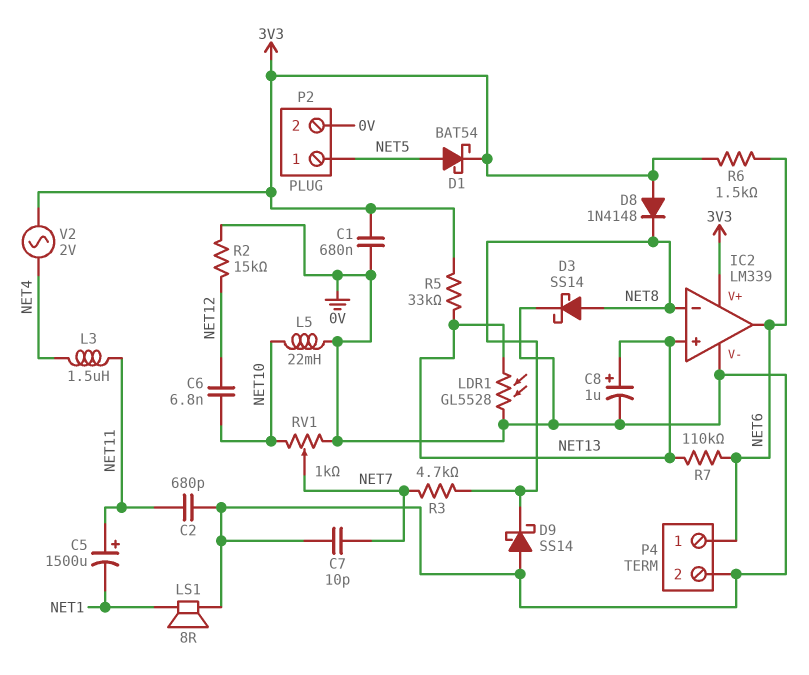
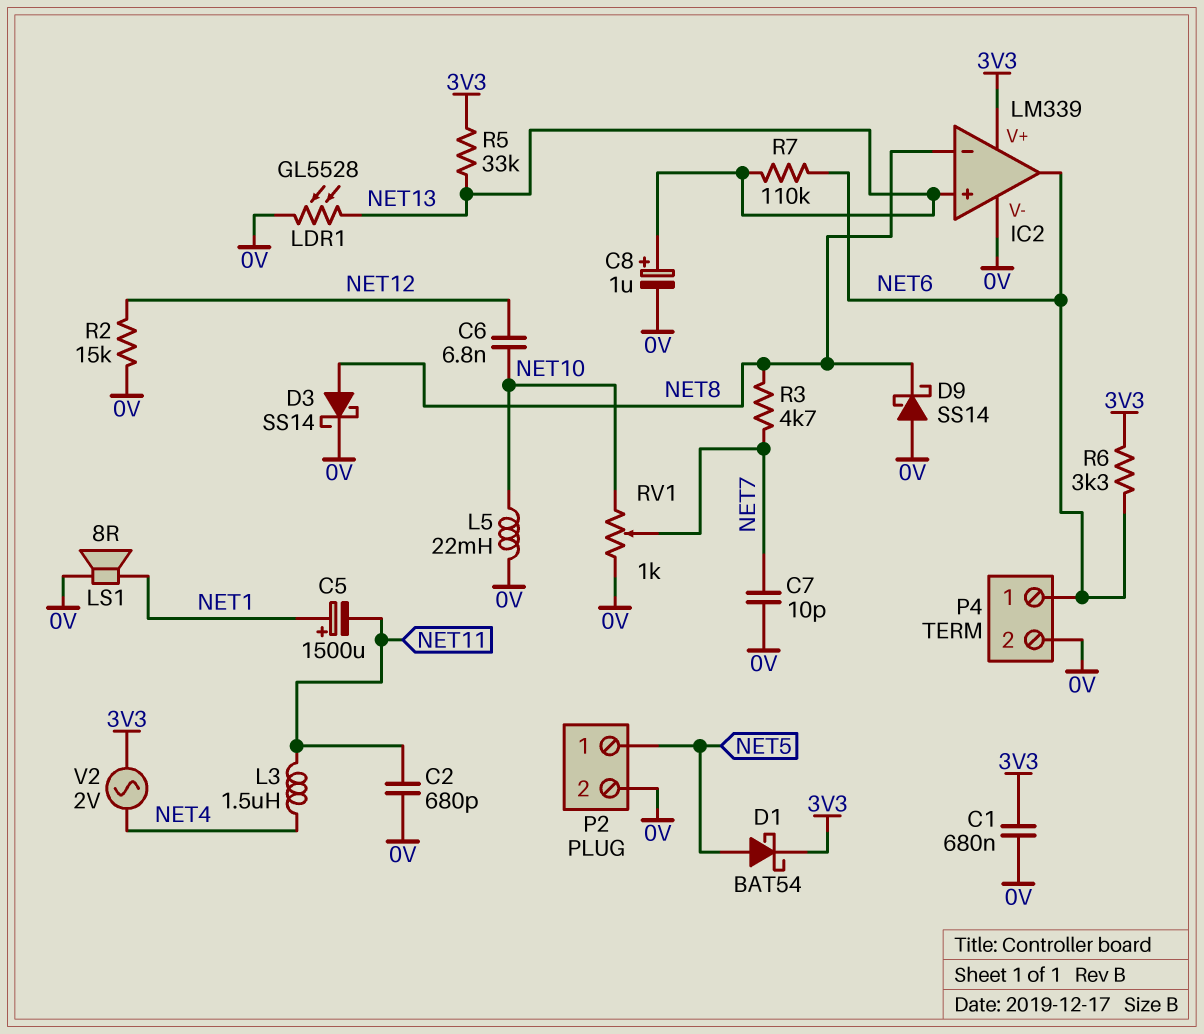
C5: 1500uF (plus NET11, minus NET1) -> 1500uF (plus NET1, minus NET11)
D8: diode 1N4148 (A 3V3, K NET8) -> none
R6: 1.5k (3V3, NET6) -> 3.3k (3V3, NET6)

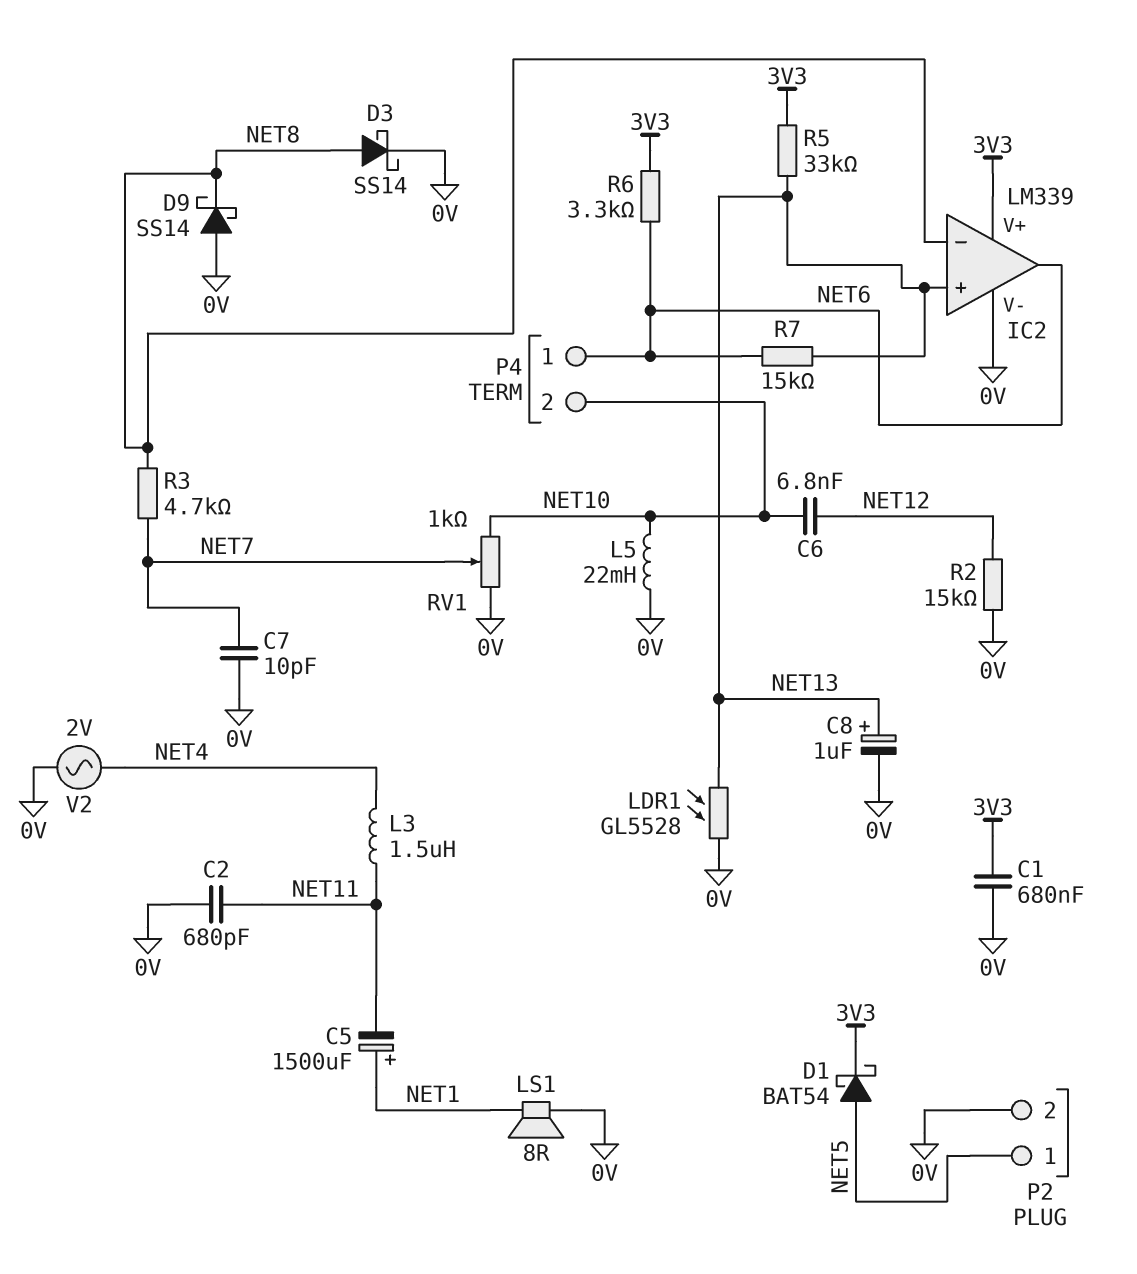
P4 pin 2: 0V -> NET10
R7: 110k (NET6, NET13) -> 15k (NET6, NET13)
V2: AC 2V (3V3, NET4) -> AC 2V (0V, NET4)

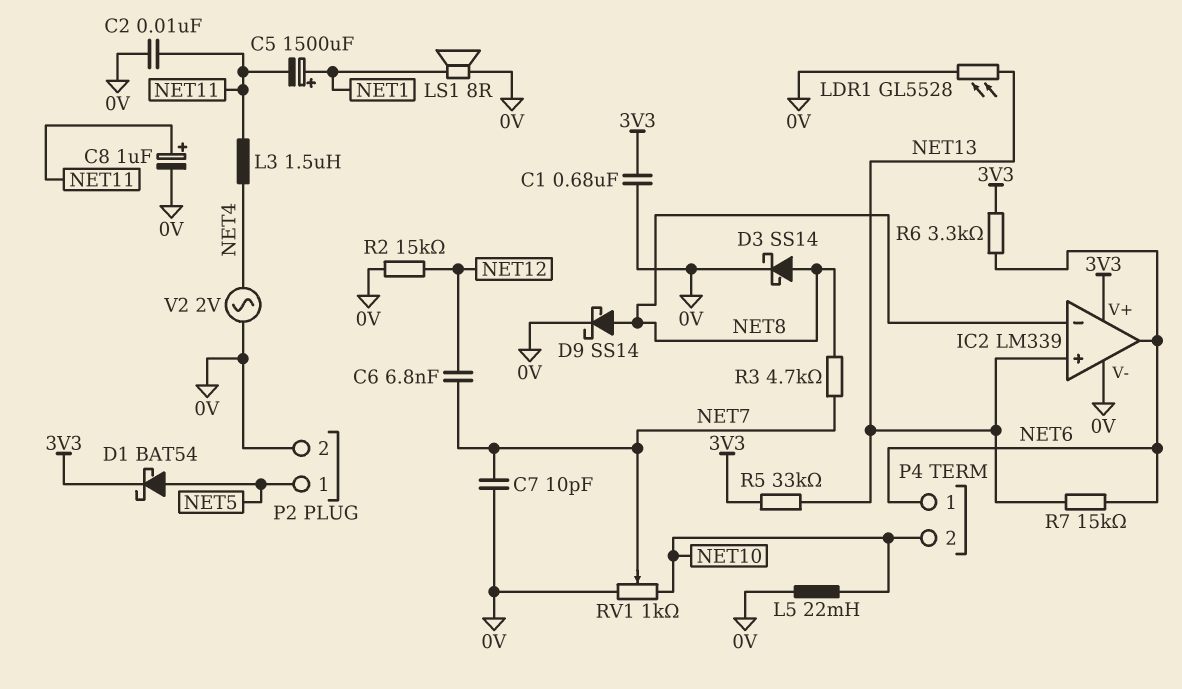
C2: 680pF (0V, NET11) -> 10nF (0V, NET11)
C6: 6.8nF (NET10, NET12) -> 6.8nF (NET7, NET12)
C8: 1uF (plus NET13, minus 0V) -> 1uF (plus NET11, minus 0V)
D9: schottky SS14 (A 0V, K NET8) -> schottky SS14 (A NET8, K 0V)

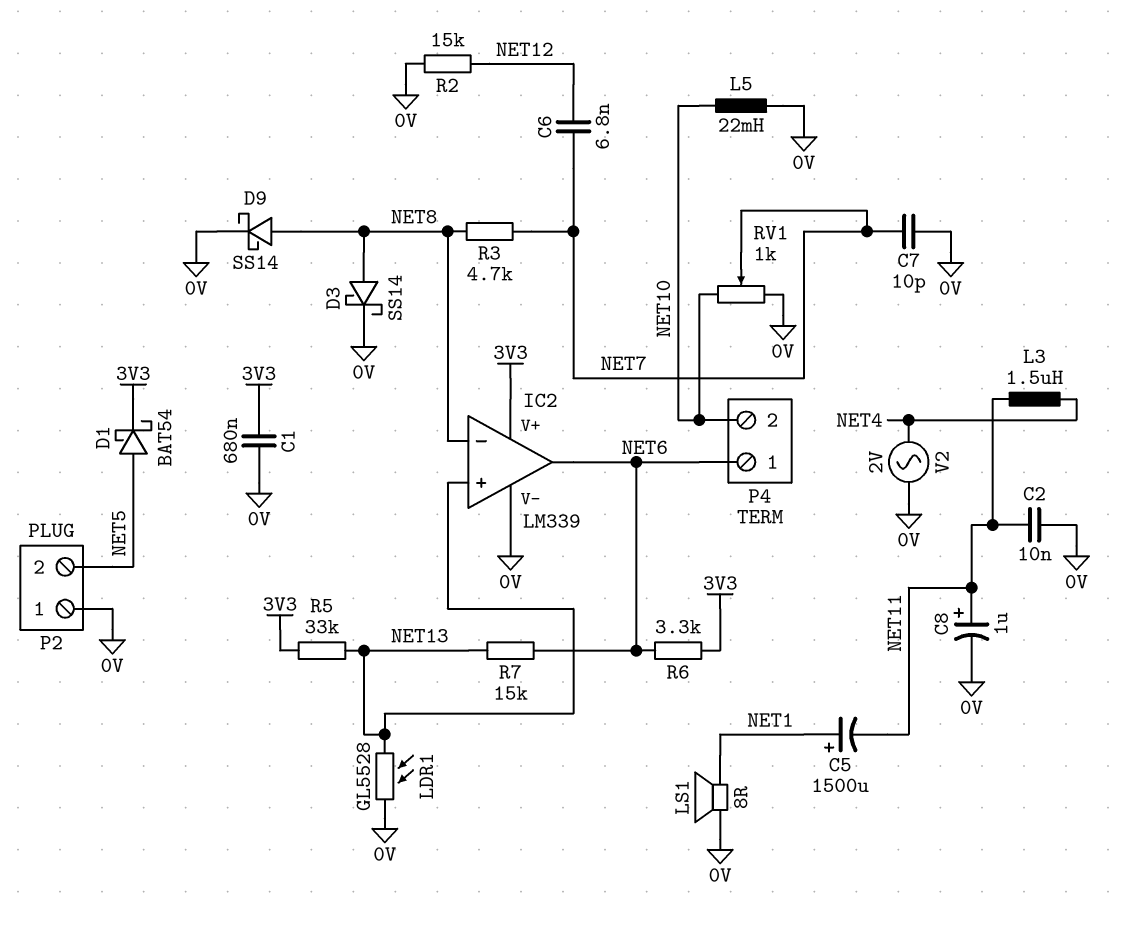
P2 pin 1: NET5 -> 0V
P2 pin 2: 0V -> NET5

